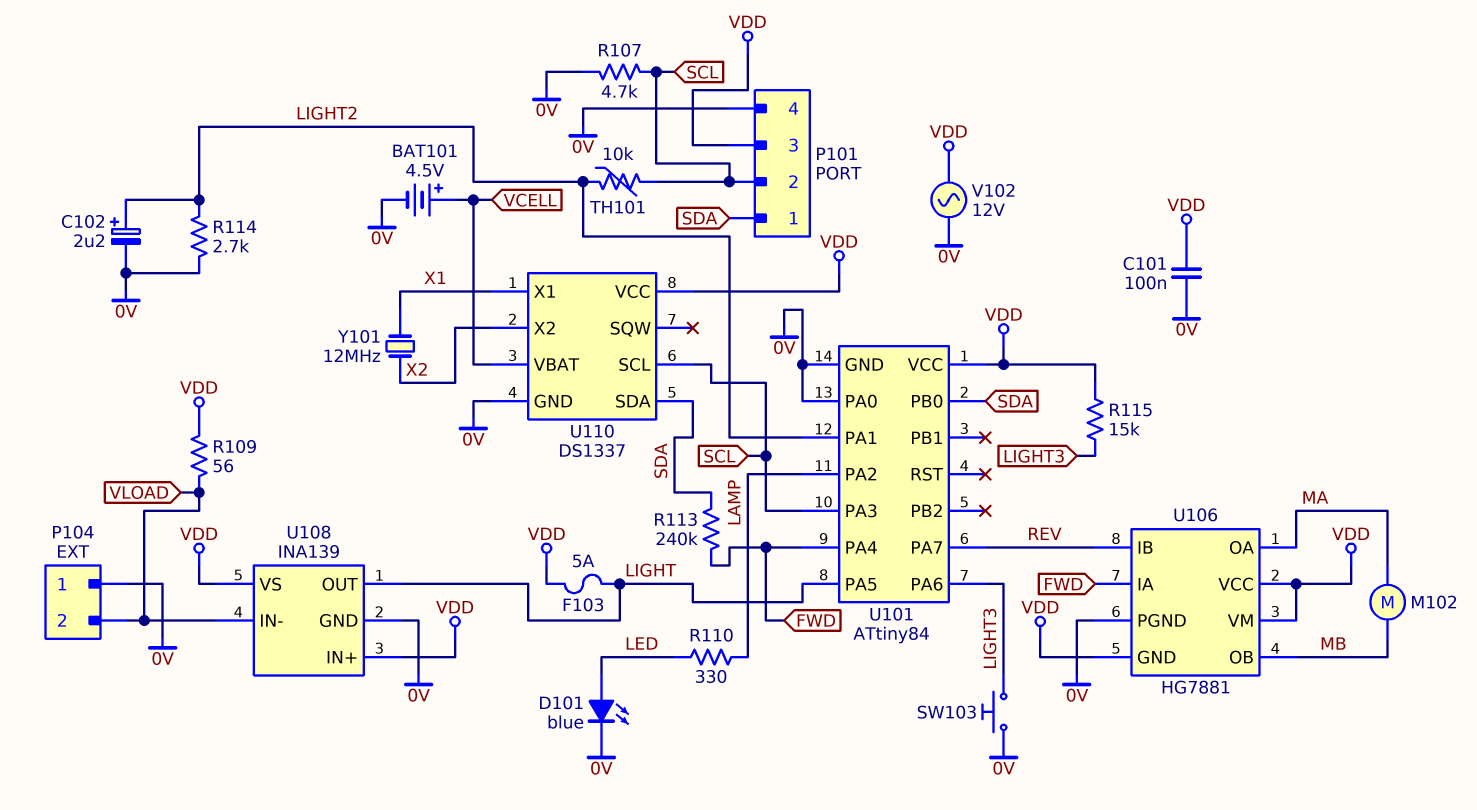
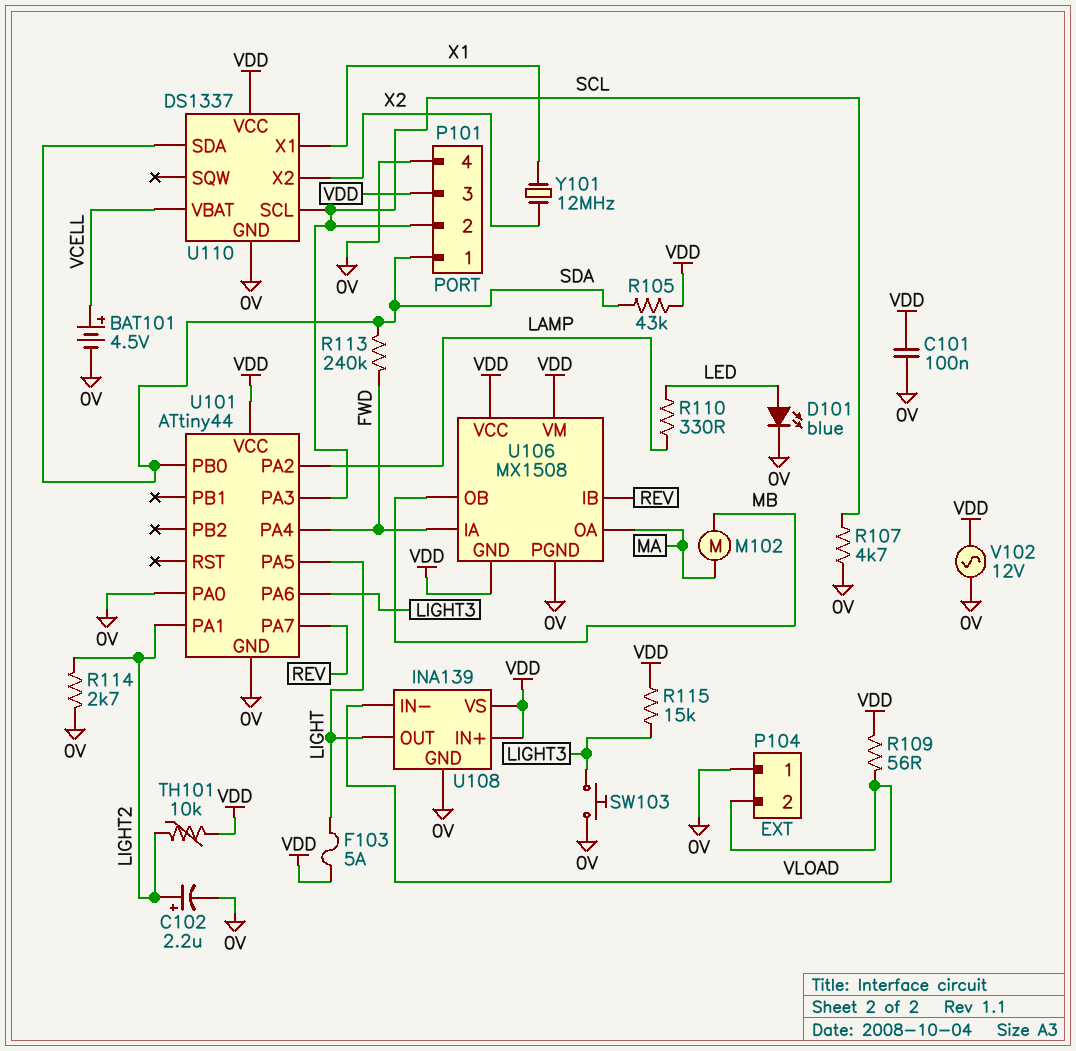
R105: none -> 43k (SDA, VDD)
TH101: 10k (LIGHT2, SCL) -> 10k (LIGHT2, VDD)
U101: ATtiny84 -> ATtiny44
U106: HG7881 -> MX1508

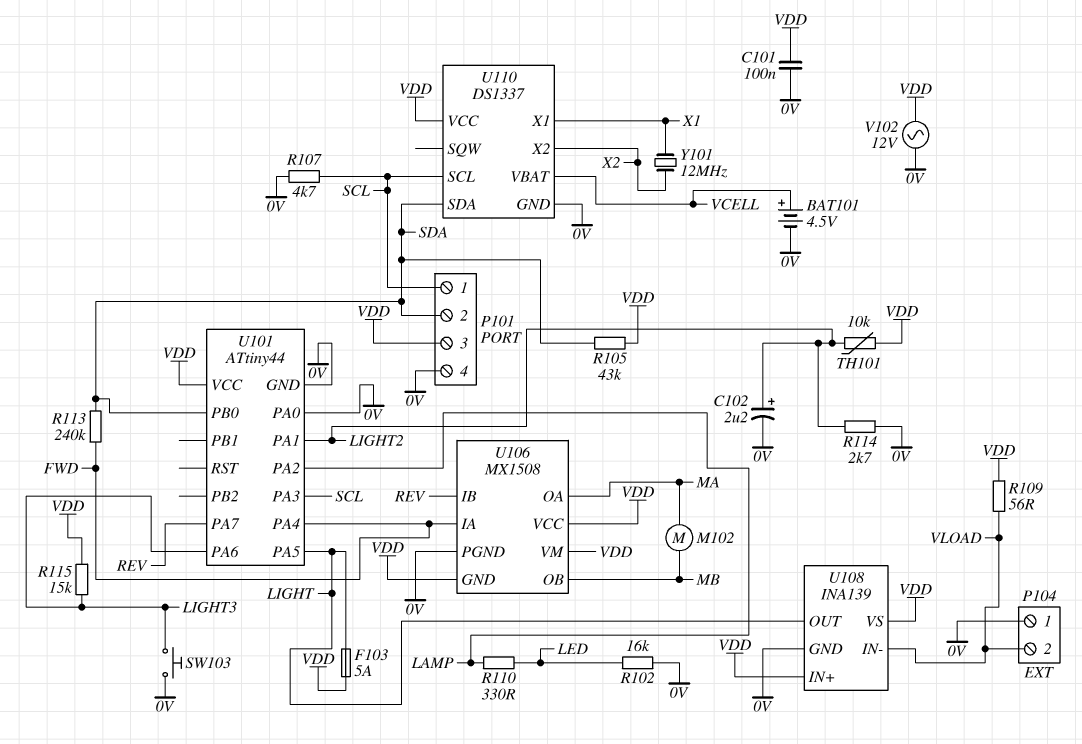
D101: LED blue (A LED, K 0V) -> none
P101 pin 1: SDA -> SCL
P101 pin 2: SCL -> SDA
R102: none -> 16k (0V, LED)

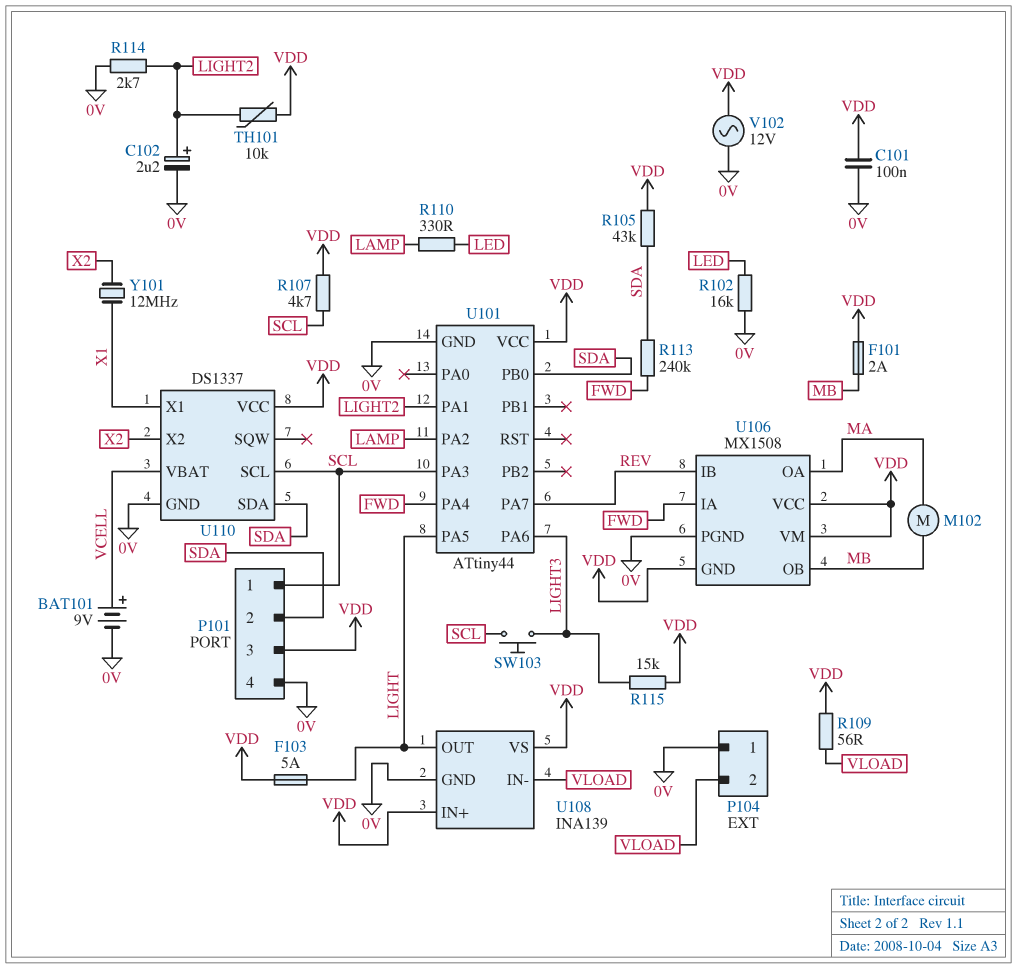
BAT101: 4.5V (plus VCELL, minus 0V) -> 9V (plus VCELL, minus 0V)
F101: none -> 2A (MB, VDD)
R107: 4.7k (0V, SCL) -> 4.7k (SCL, VDD)
SW103: button (0V, LIGHT3) -> button (LIGHT3, SCL)
U101 pin PA0: 0V -> none

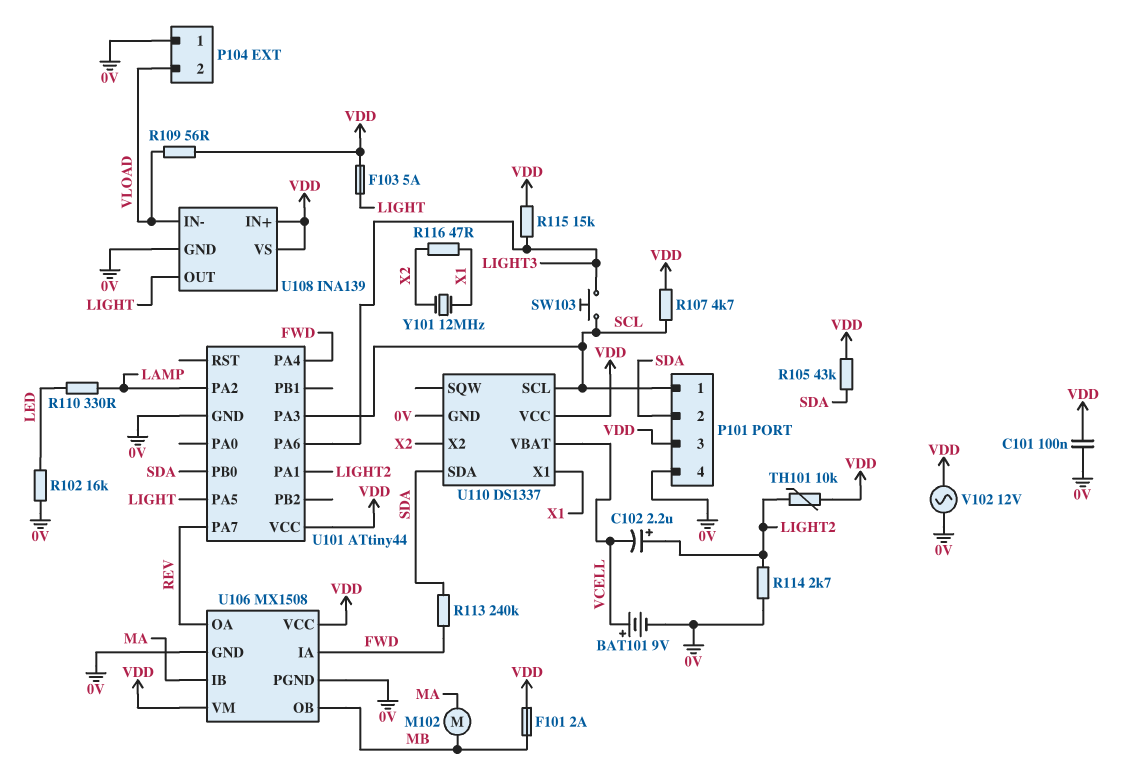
C102: 2.2uF (plus LIGHT2, minus 0V) -> 2.2uF (plus LIGHT2, minus VCELL)
R116: none -> 47 (X1, X2)
U106 pin GND: VDD -> 0V
U106 pin IB: REV -> MA
U106 pin OA: MA -> REV

